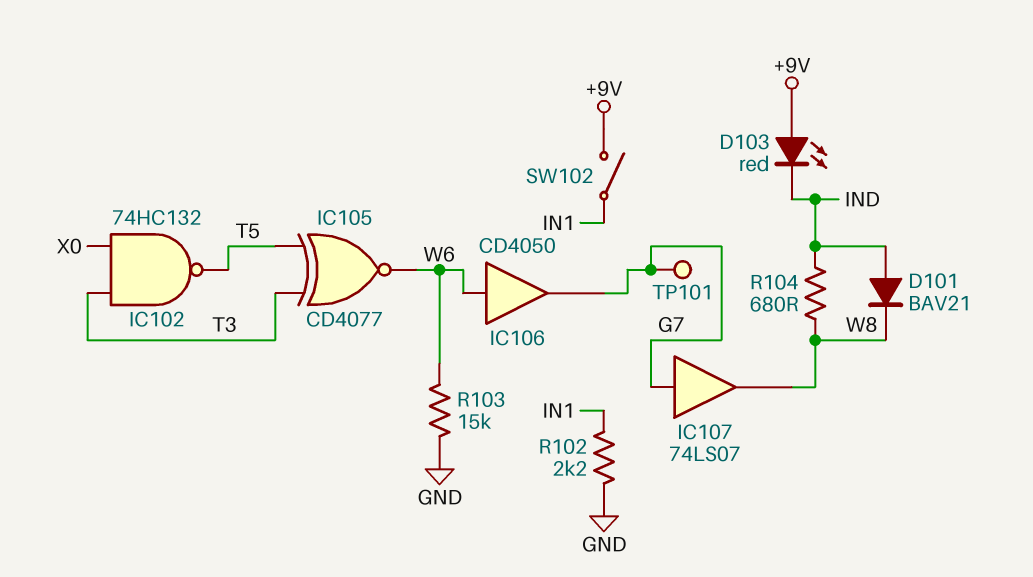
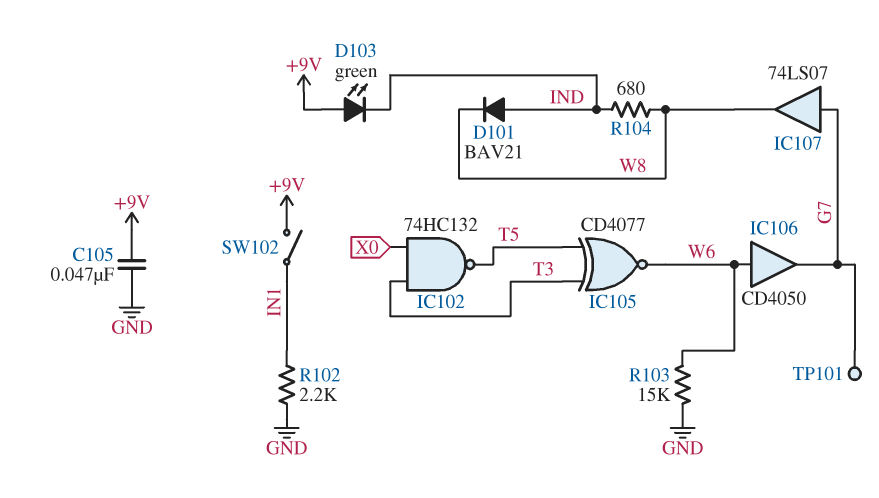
C105: none -> 47nF (+9V, GND)
D103: LED red (A +9V, K IND) -> LED green (A +9V, K IND)

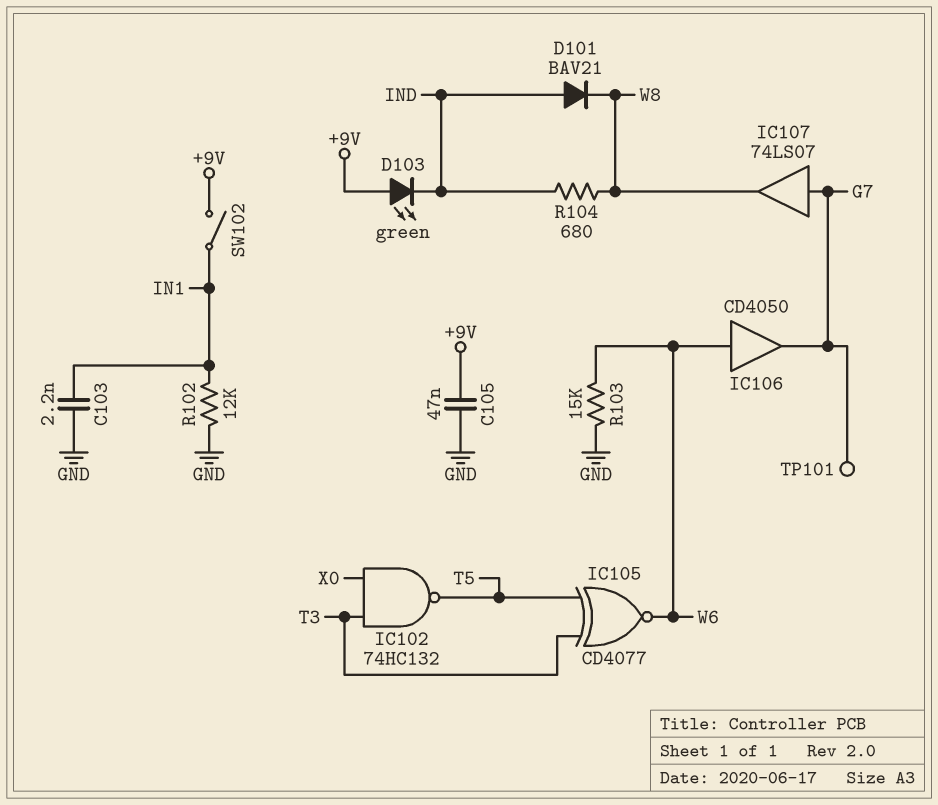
C103: none -> 2.2nF (GND, IN1)
R102: 2.2k (GND, IN1) -> 12k (GND, IN1)

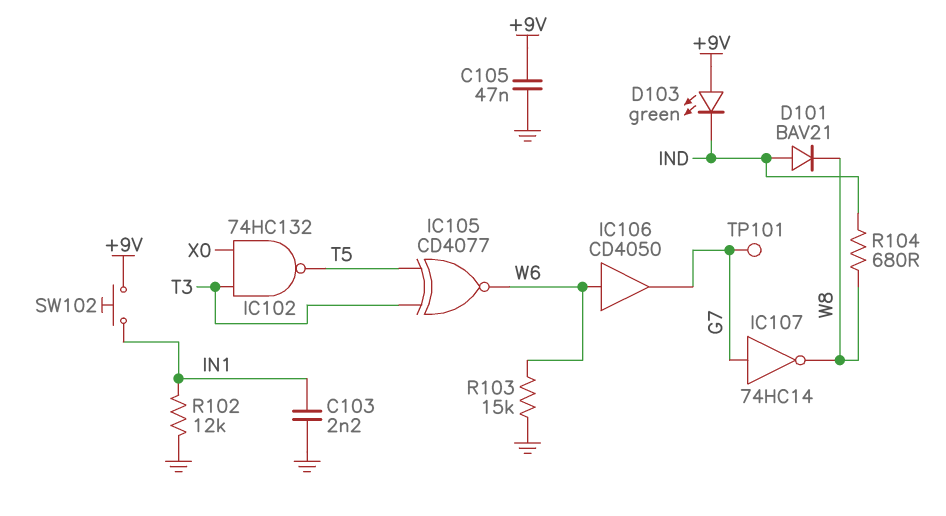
IC107: buffer 74LS07 (in G7, out W8) -> NOT 74HC14 (in G7, out W8)
SW102: switch (+9V, IN1) -> button (+9V, IN1)

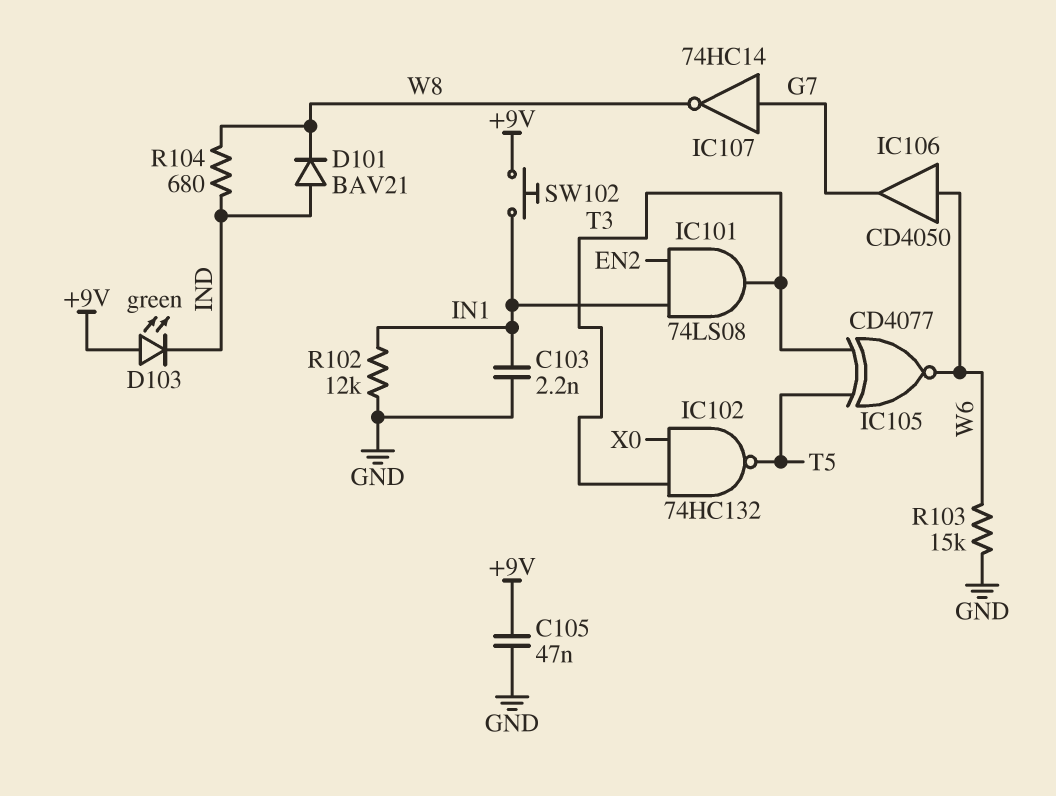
IC101: none -> AND 74LS08 (in EN2, in IN1, out T3)
TP101: test point (G7) -> none

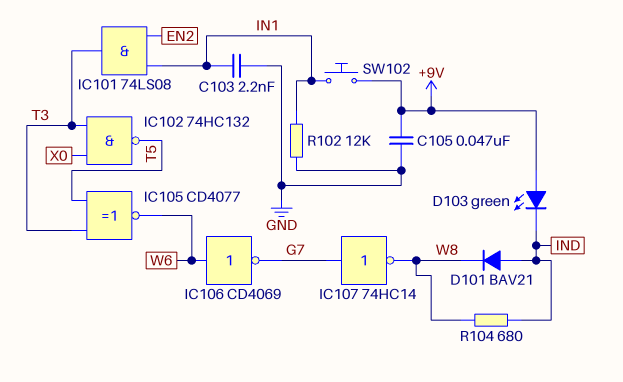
IC106: buffer CD4050 (in W6, out G7) -> NOT CD4069 (in W6, out G7)
R103: 15k (GND, W6) -> none

